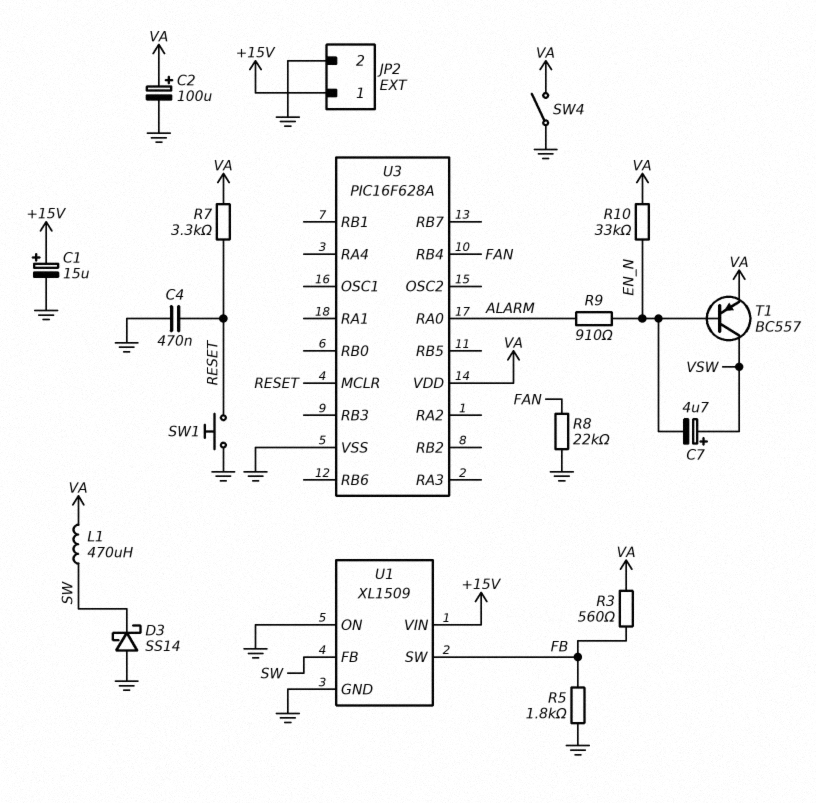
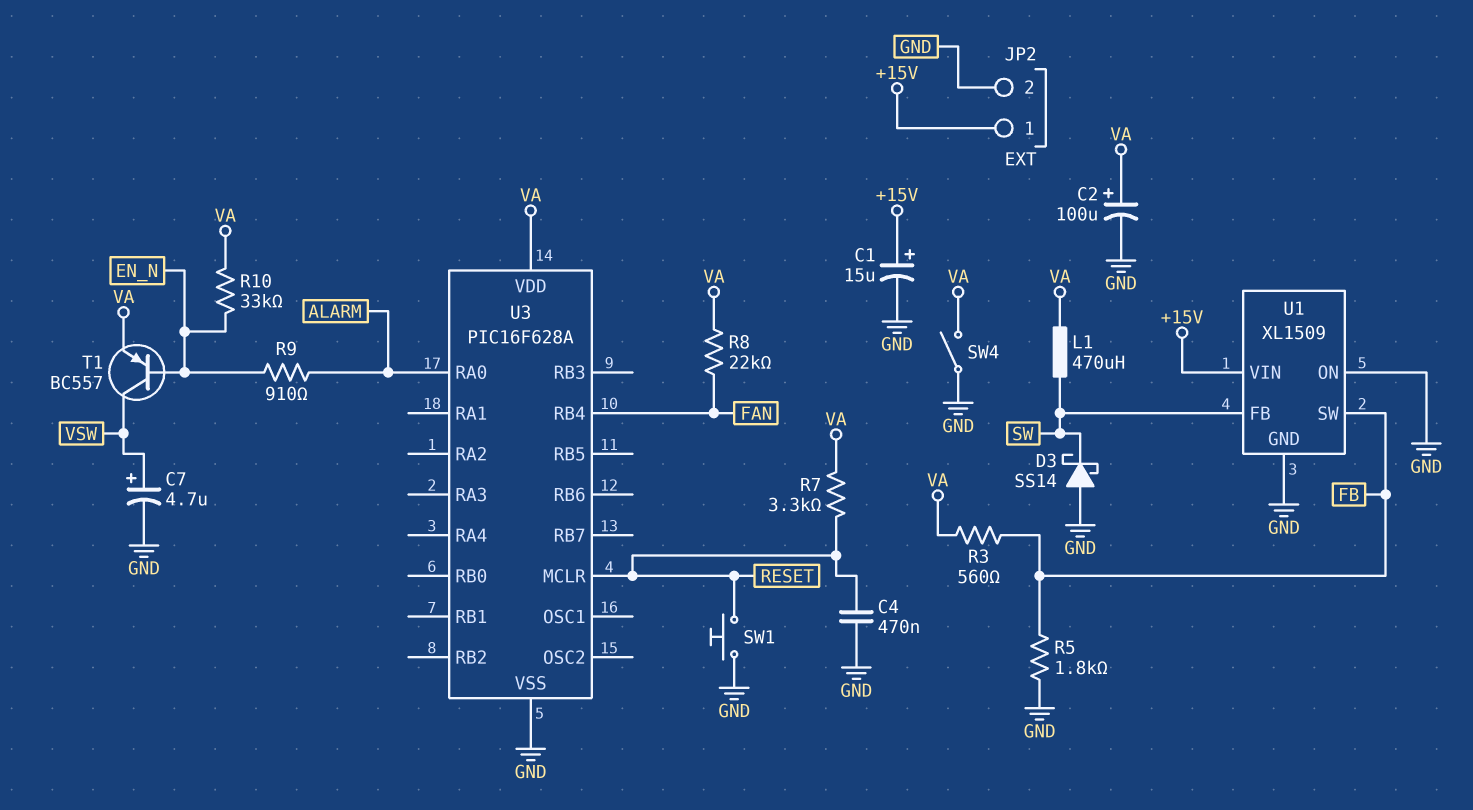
C7: 4.7uF (plus VSW, minus EN_N) -> 4.7uF (plus VSW, minus GND)
R8: 22k (FAN, GND) -> 22k (FAN, VA)

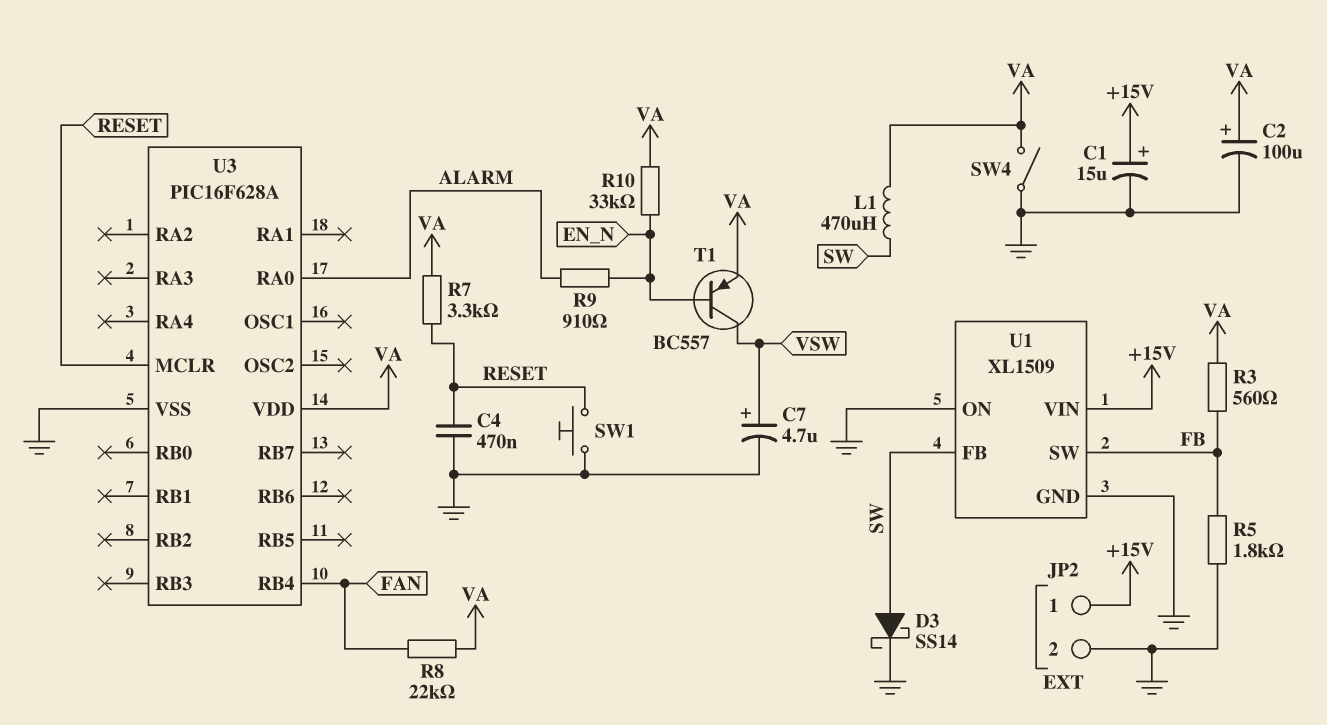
D3: schottky SS14 (A GND, K SW) -> schottky SS14 (A SW, K GND)

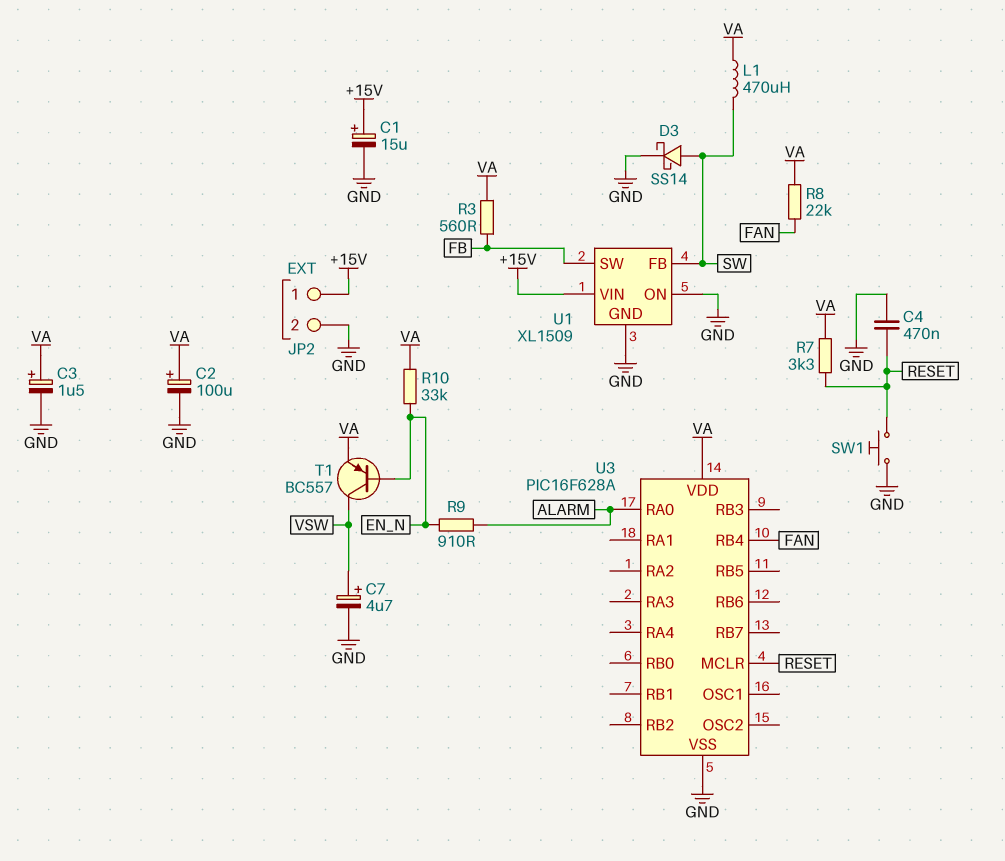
C3: none -> 1.5uF (plus VA, minus GND)
R5: 1.8k (FB, GND) -> none
SW4: switch (GND, VA) -> none

